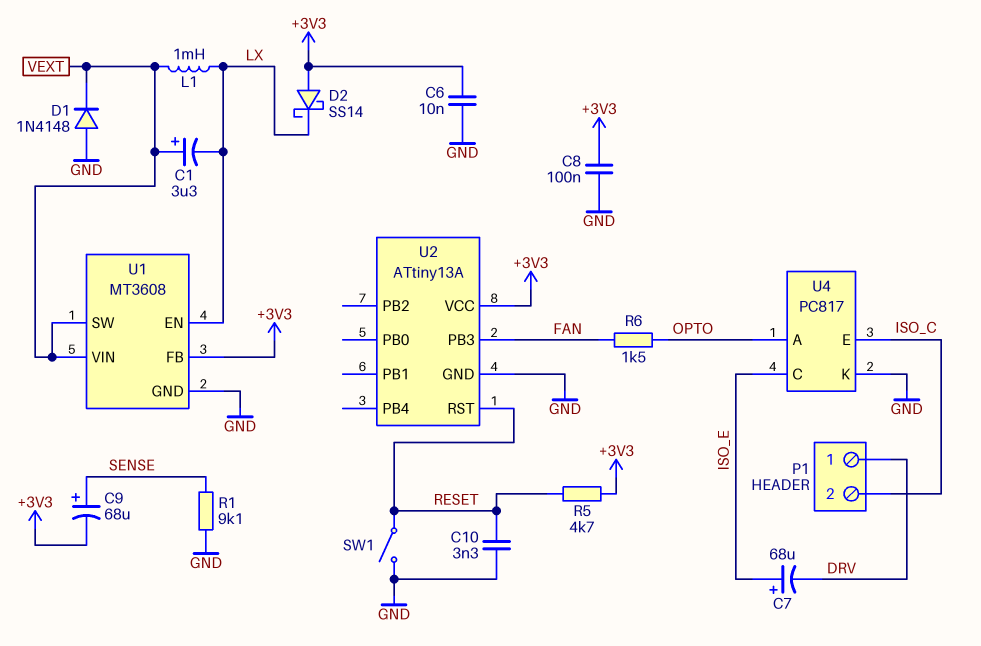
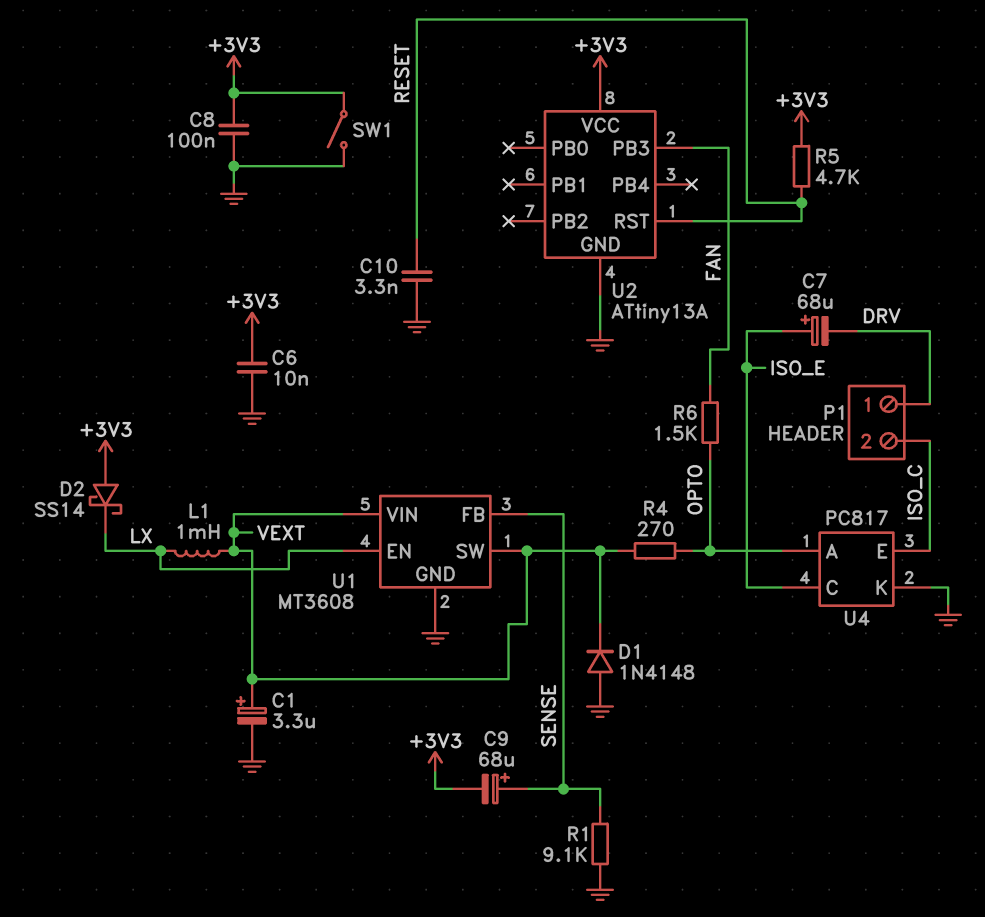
C1: 3.3uF (plus VEXT, minus LX) -> 3.3uF (plus VEXT, minus GND)
R4: none -> 270 (OPTO, VEXT)
SW1: switch (GND, RESET) -> switch (+3V3, GND)
U1 pin FB: +3V3 -> SENSE

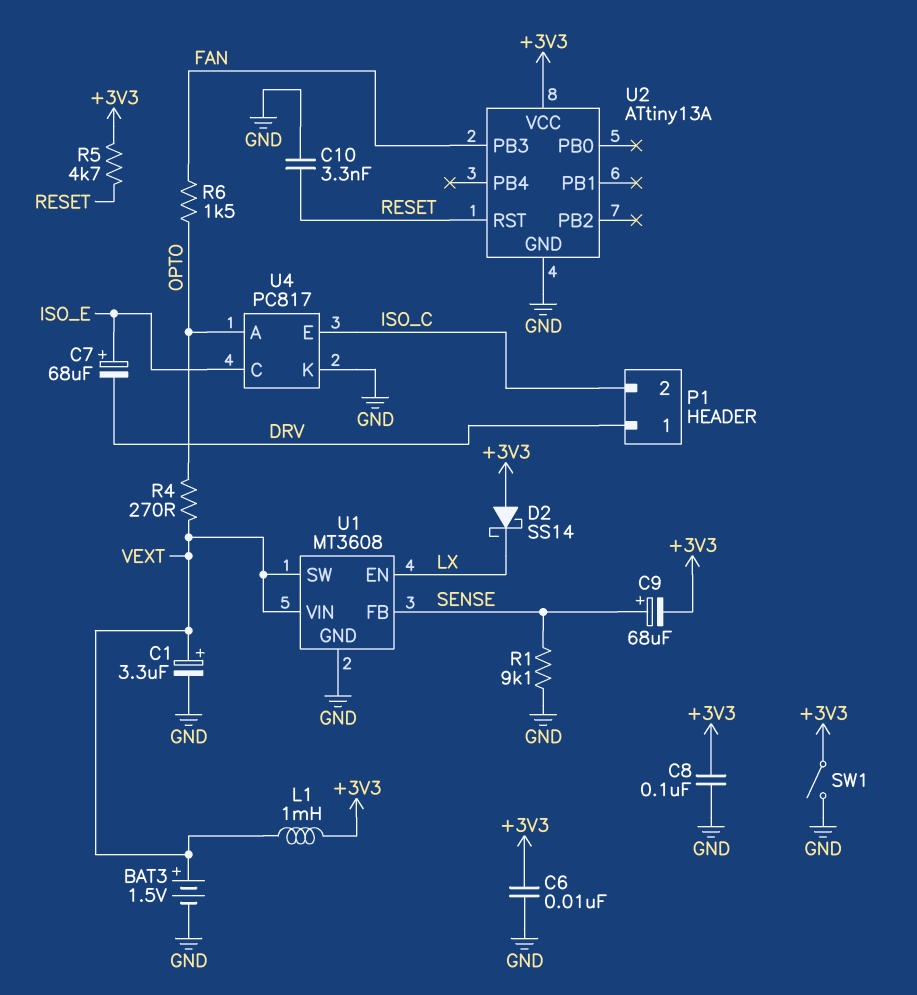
BAT3: none -> 1.5V (plus VEXT, minus GND)
D1: diode 1N4148 (A GND, K VEXT) -> none
L1: 1mH (LX, VEXT) -> 1mH (+3V3, VEXT)

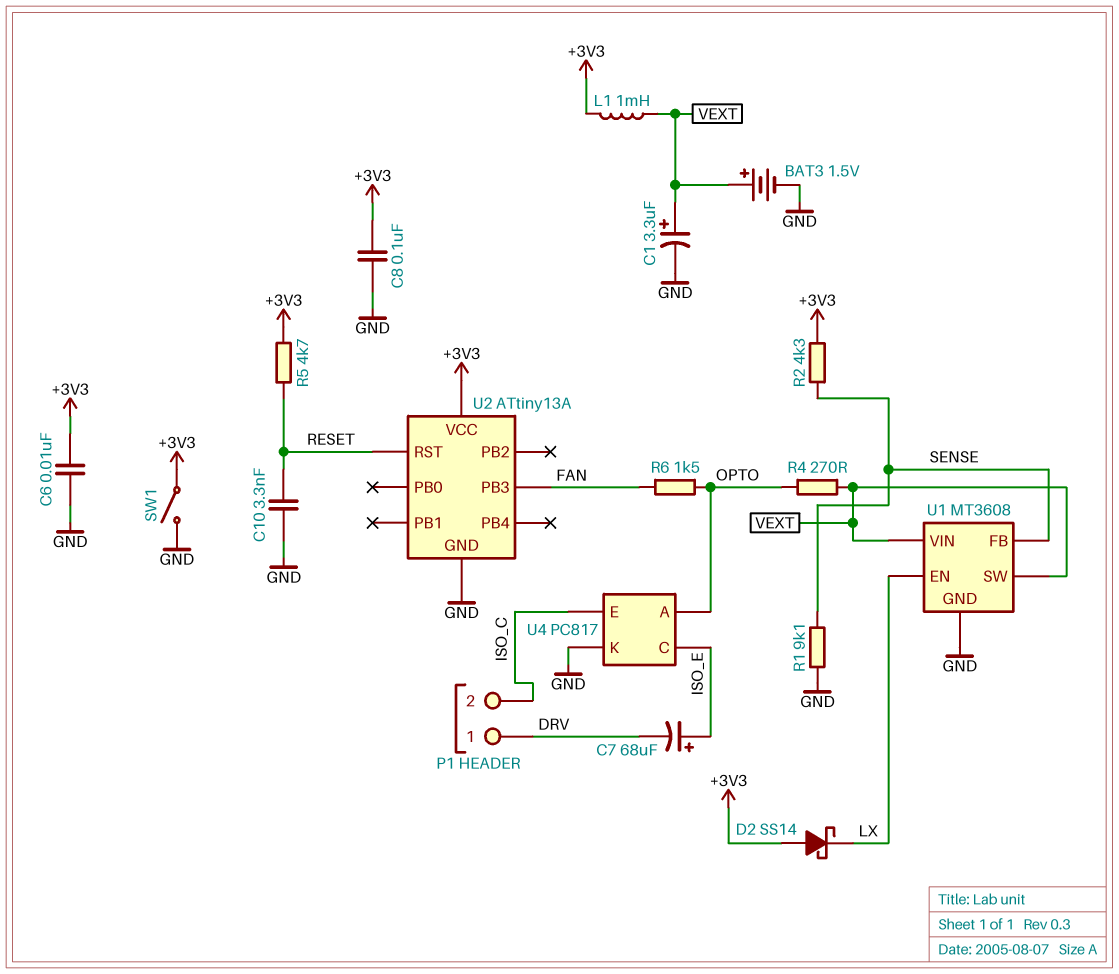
C9: 68uF (plus SENSE, minus +3V3) -> none
R2: none -> 4.3k (+3V3, SENSE)

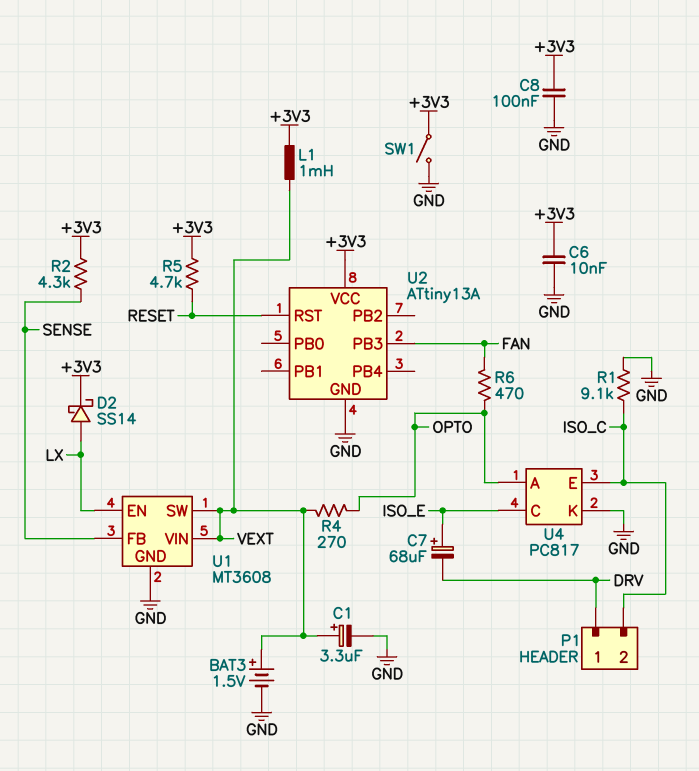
C10: 3.3nF (GND, RESET) -> none
D2: schottky SS14 (A +3V3, K LX) -> schottky SS14 (A LX, K +3V3)
R1: 9.1k (GND, SENSE) -> 9.1k (GND, ISO_C)
R6: 1.5k (FAN, OPTO) -> 470 (FAN, OPTO)

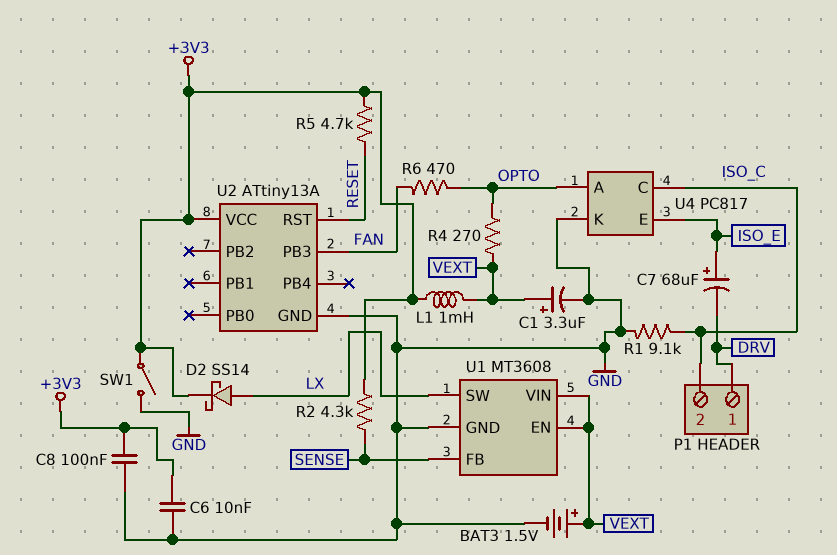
U1 pin EN: LX -> VEXT
U1 pin SW: VEXT -> LX
U4 pin C: ISO_E -> ISO_C
U4 pin E: ISO_C -> ISO_E

